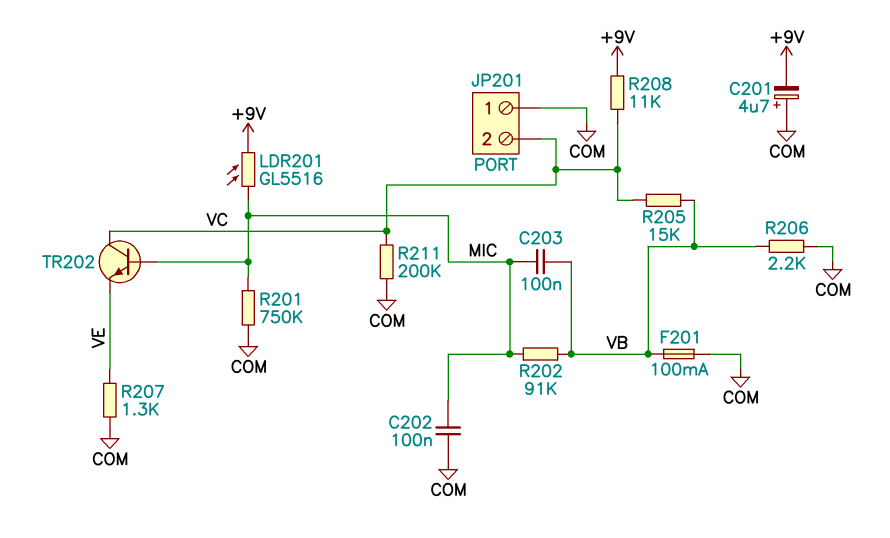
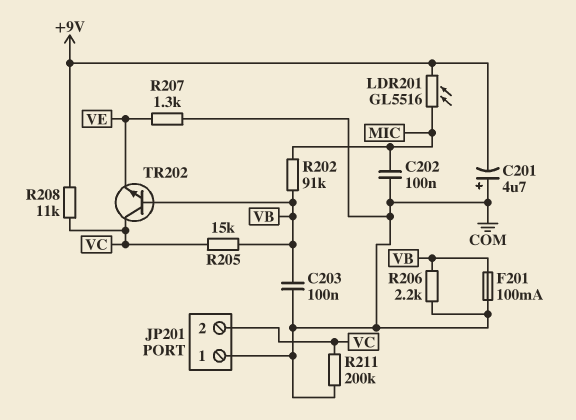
C203: 100nF (MIC, VB) -> 100nF (COM, VB)
R201: 750k (COM, MIC) -> none
TR202: NPN (B MIC, C VC, E VE) -> NPN (B VB, C VC, E VE)

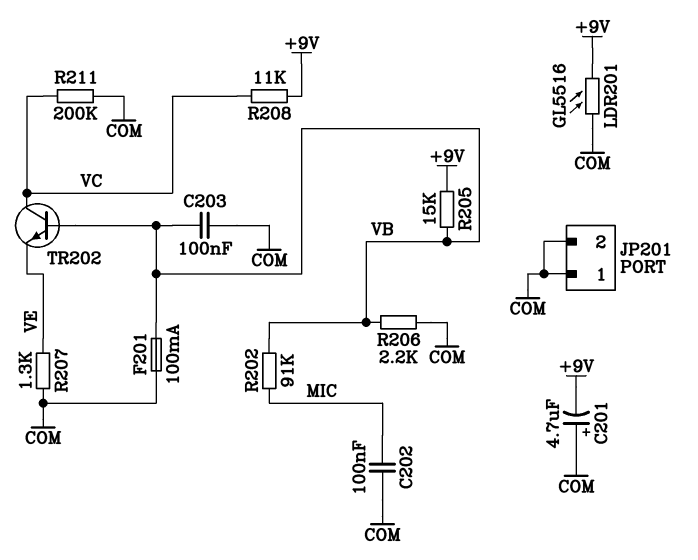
JP201 pin 2: VC -> COM
LDR201: GL5516 (+9V, MIC) -> GL5516 (+9V, COM)
R205: 15k (VB, VC) -> 15k (+9V, VB)

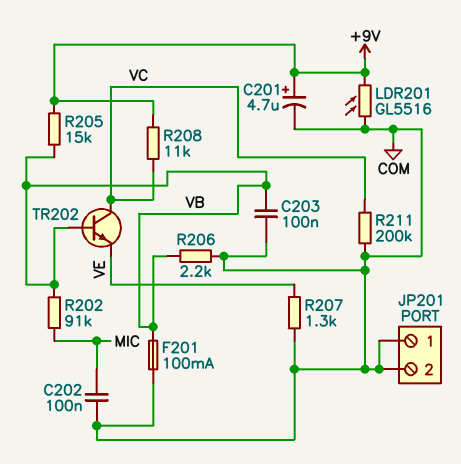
C201: 4.7uF (plus COM, minus +9V) -> 4.7uF (plus +9V, minus COM)

